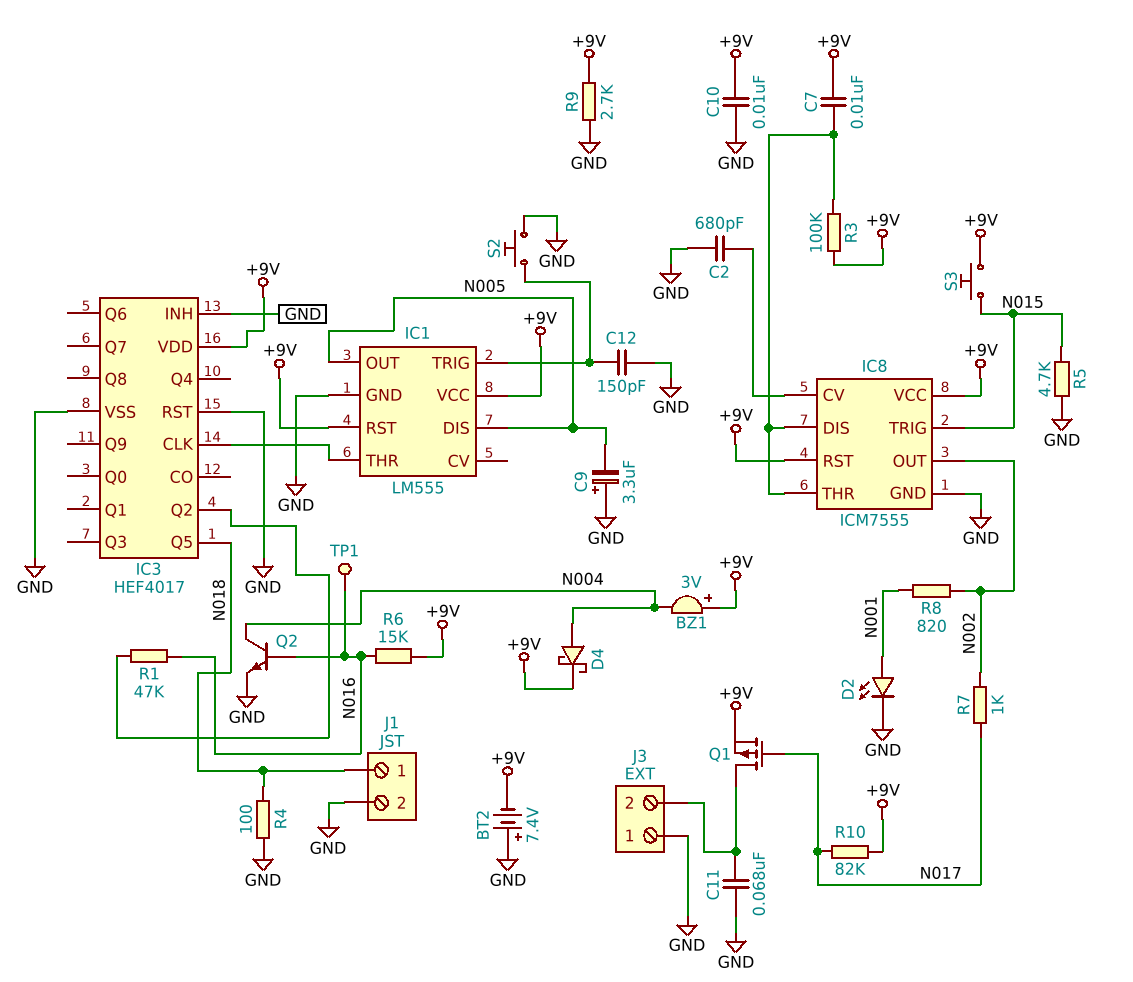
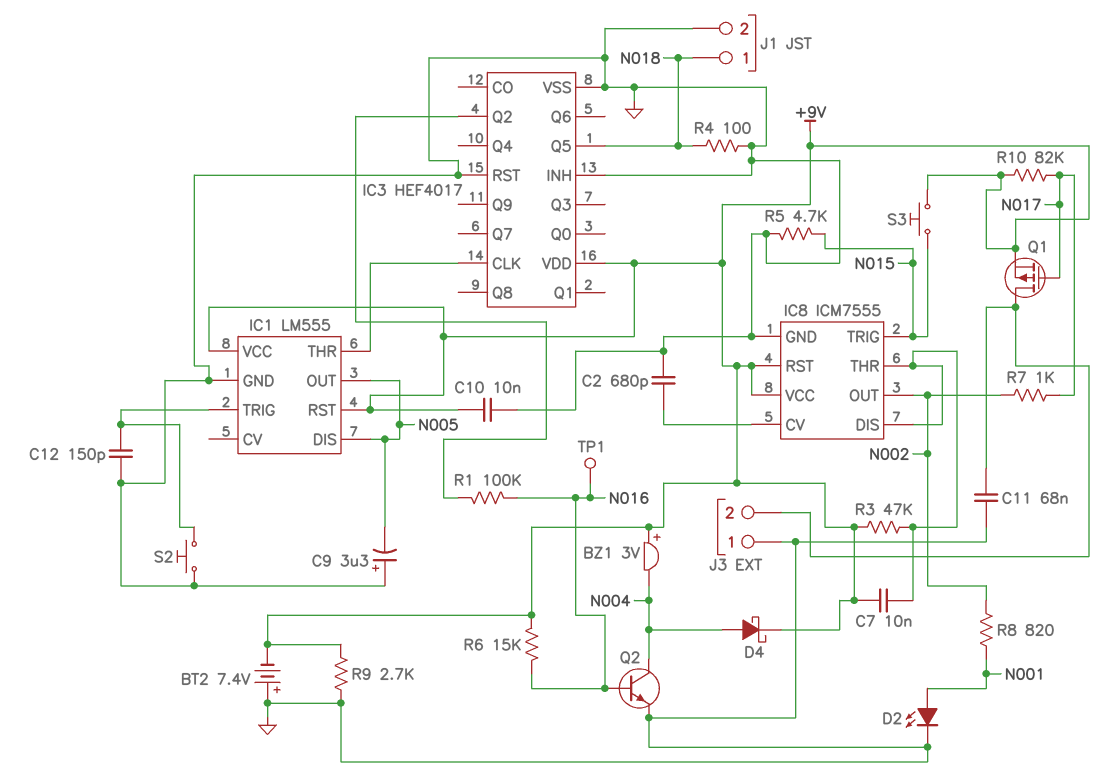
R1: 47k (IC3/Q2, N016) -> 100k (IC3/Q2, N016)
R3: 100k (+9V, IC8/DIS) -> 47k (+9V, IC8/DIS)

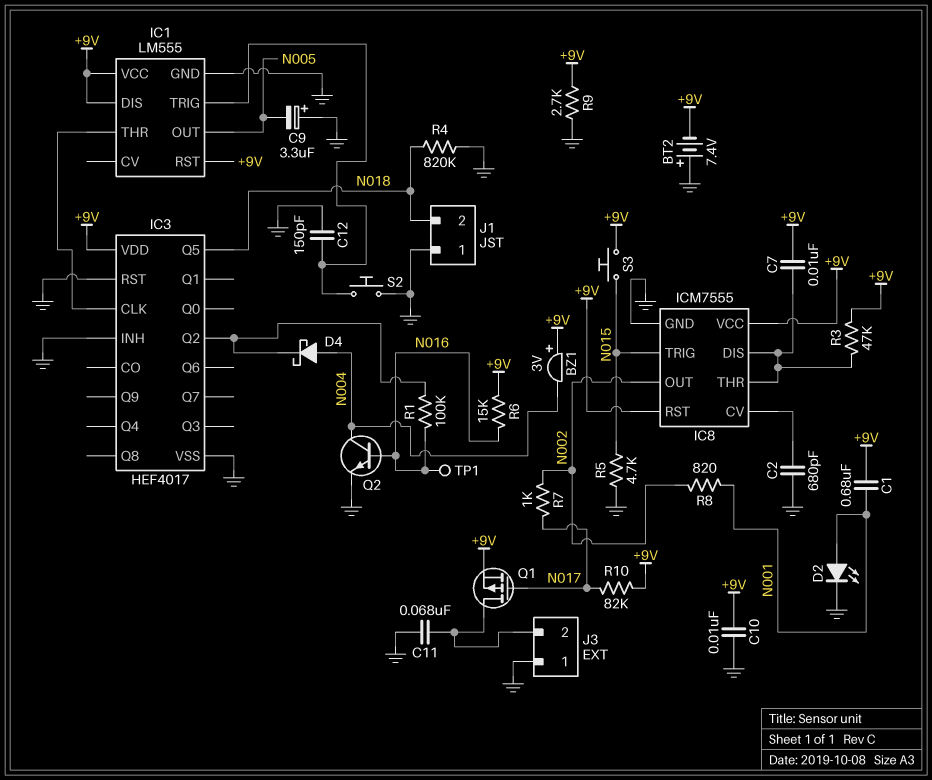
C1: none -> 680nF (+9V, N001)
D4: schottky (A N004, K +9V) -> schottky (A N004, K IC3/Q2)
IC1 pin DIS: N005 -> +9V
J1 pin 1: N018 -> GND
J1 pin 2: GND -> N018
R4: 100 (GND, N018) -> 820k (GND, N018)

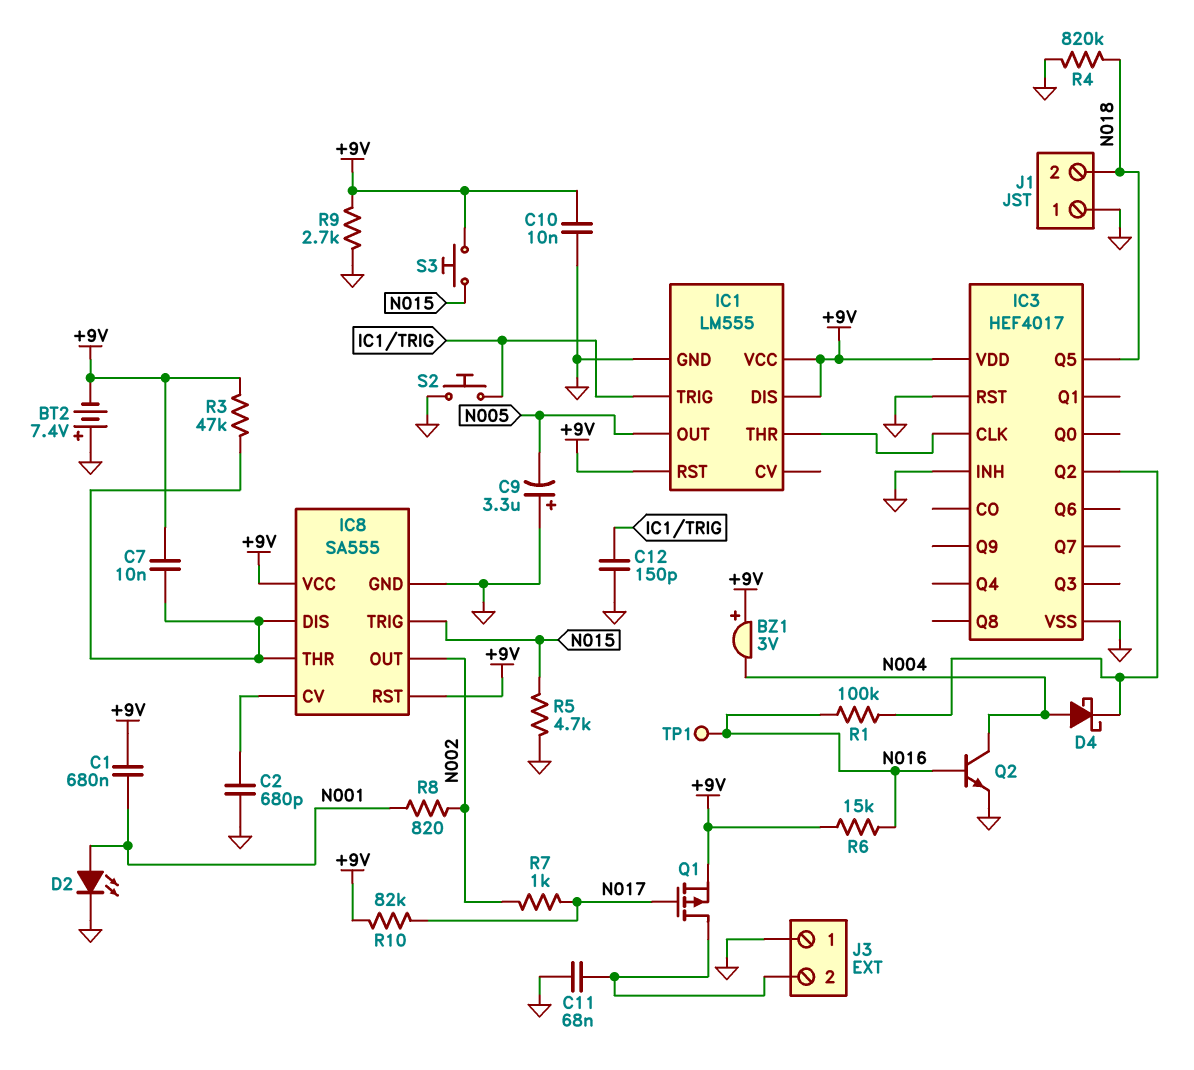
IC8: ICM7555 -> SA555

